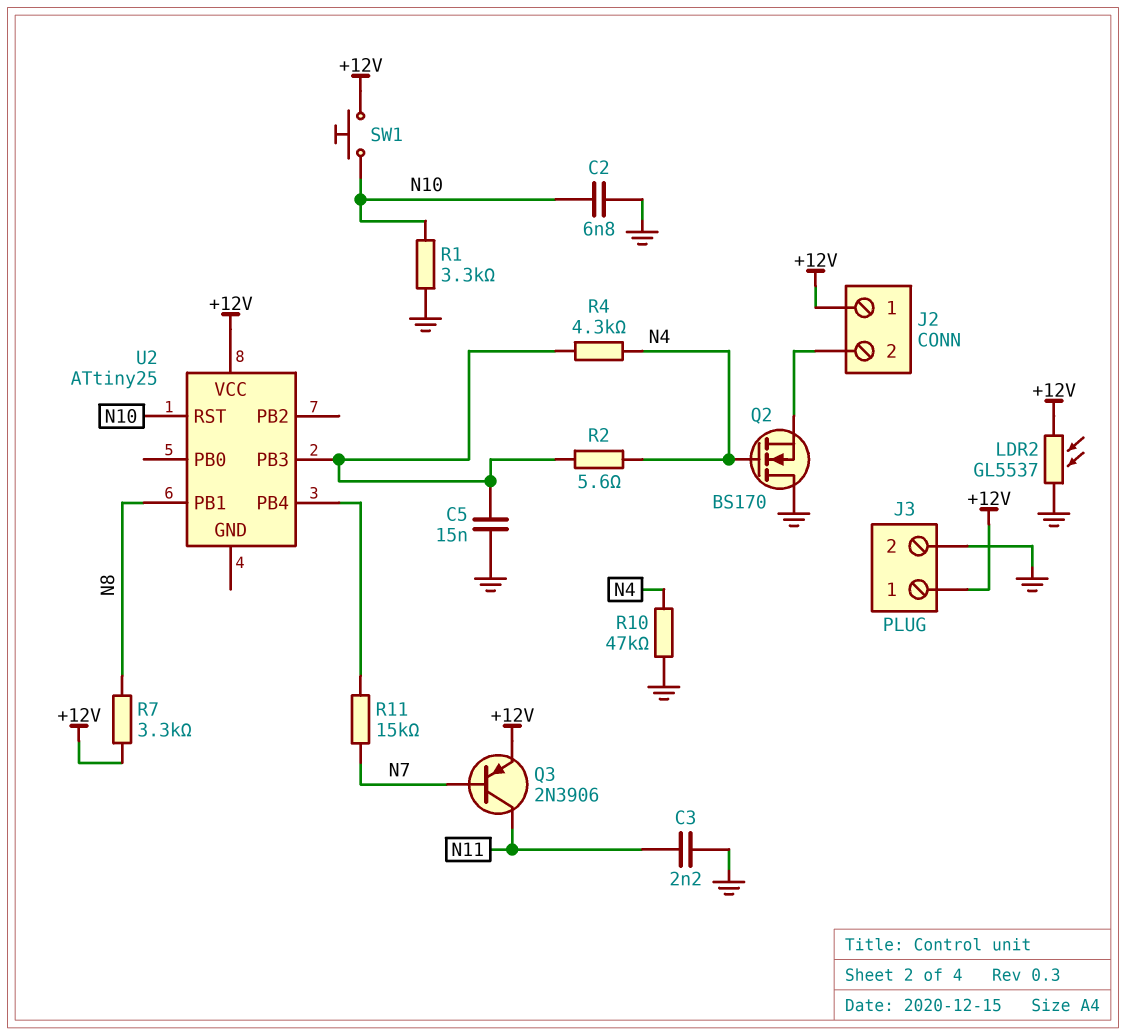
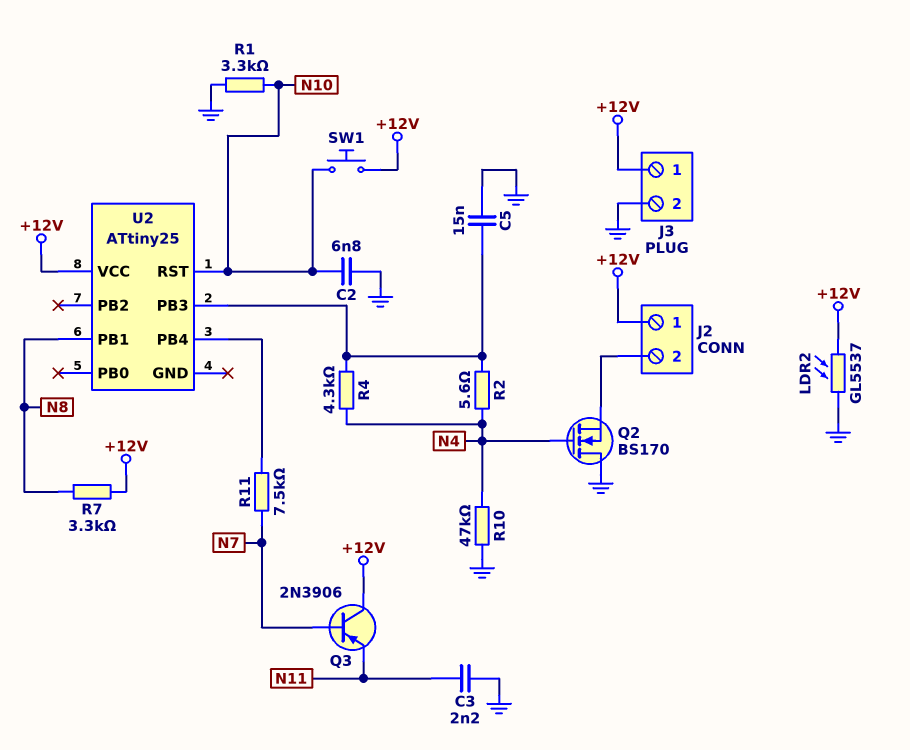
Q3: PNP 2N3906 (B N7, C N11, E +12V) -> PNP 2N3906 (B N7, C +12V, E N11)
R11: 15k (N7, U2/PB4) -> 7.5k (N7, U2/PB4)

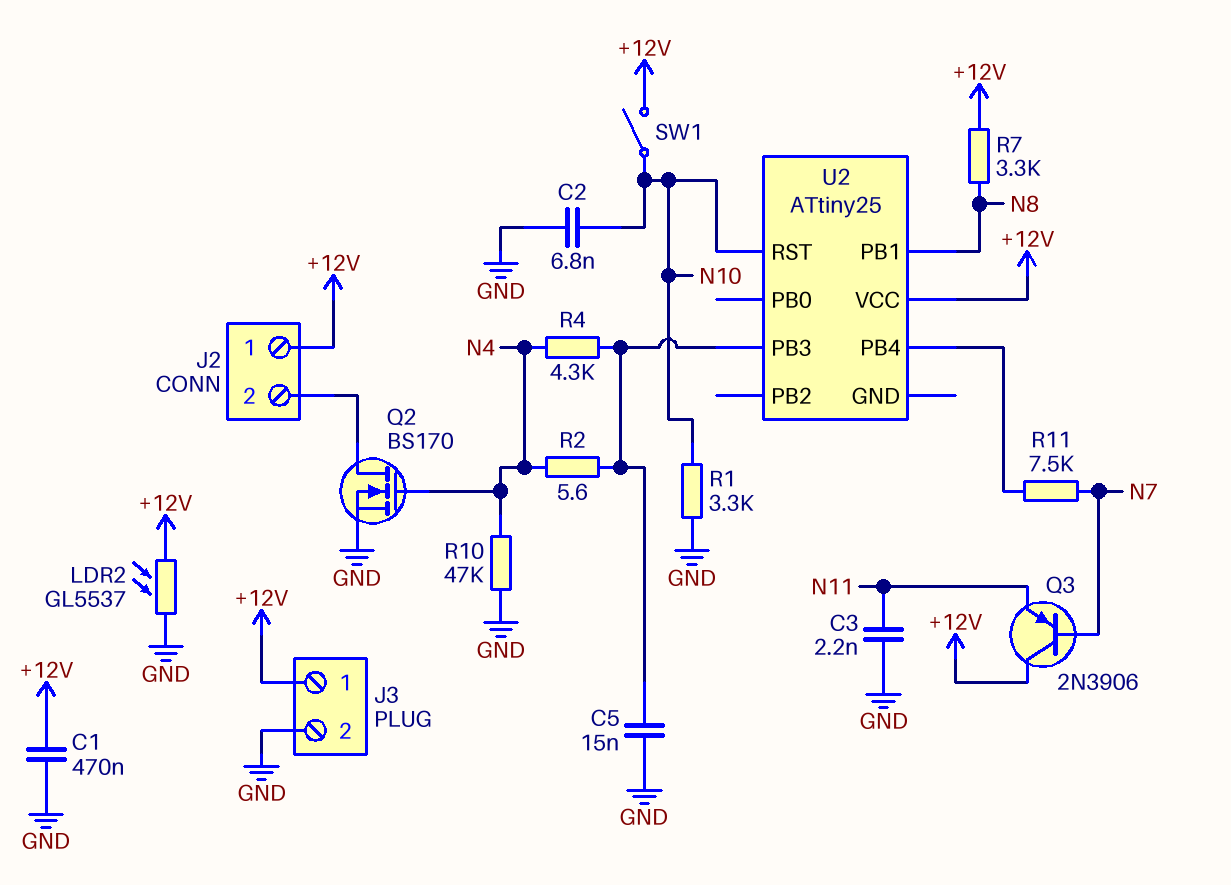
C1: none -> 470nF (+12V, GND)
Q2: NMOS BS170 (G N4, D GND, S J2/2) -> NMOS BS170 (G N4, D J2/2, S GND)
SW1: button (+12V, N10) -> switch (+12V, N10)

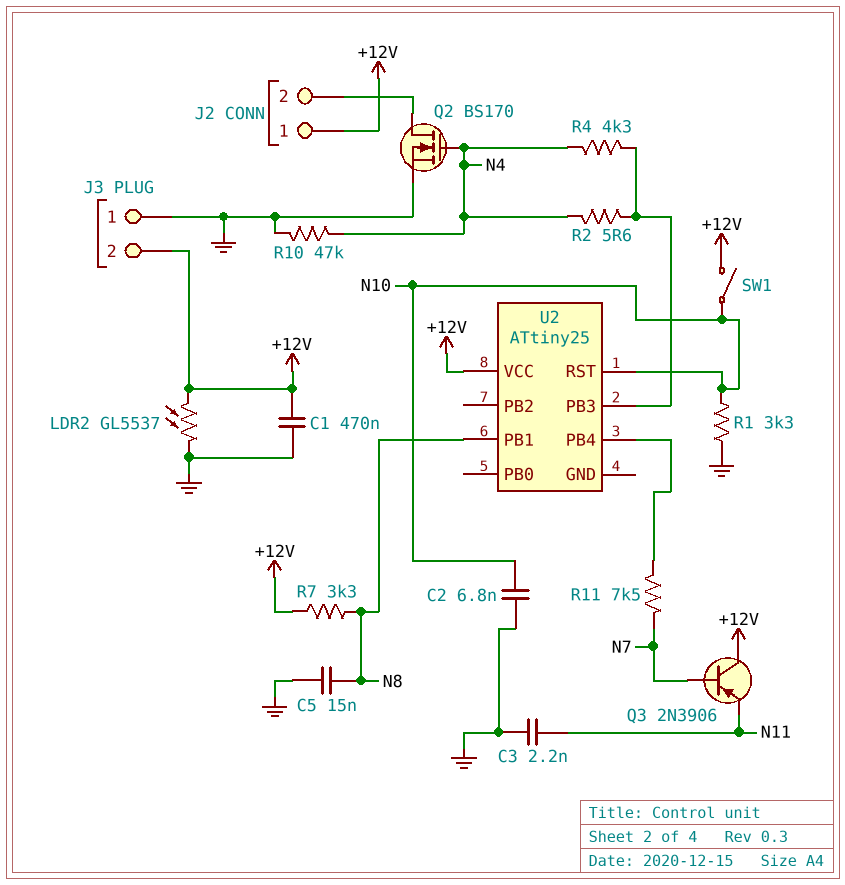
C5: 15nF (GND, U2/PB3) -> 15nF (GND, N8)
J3 pin 1: +12V -> GND
J3 pin 2: GND -> +12V

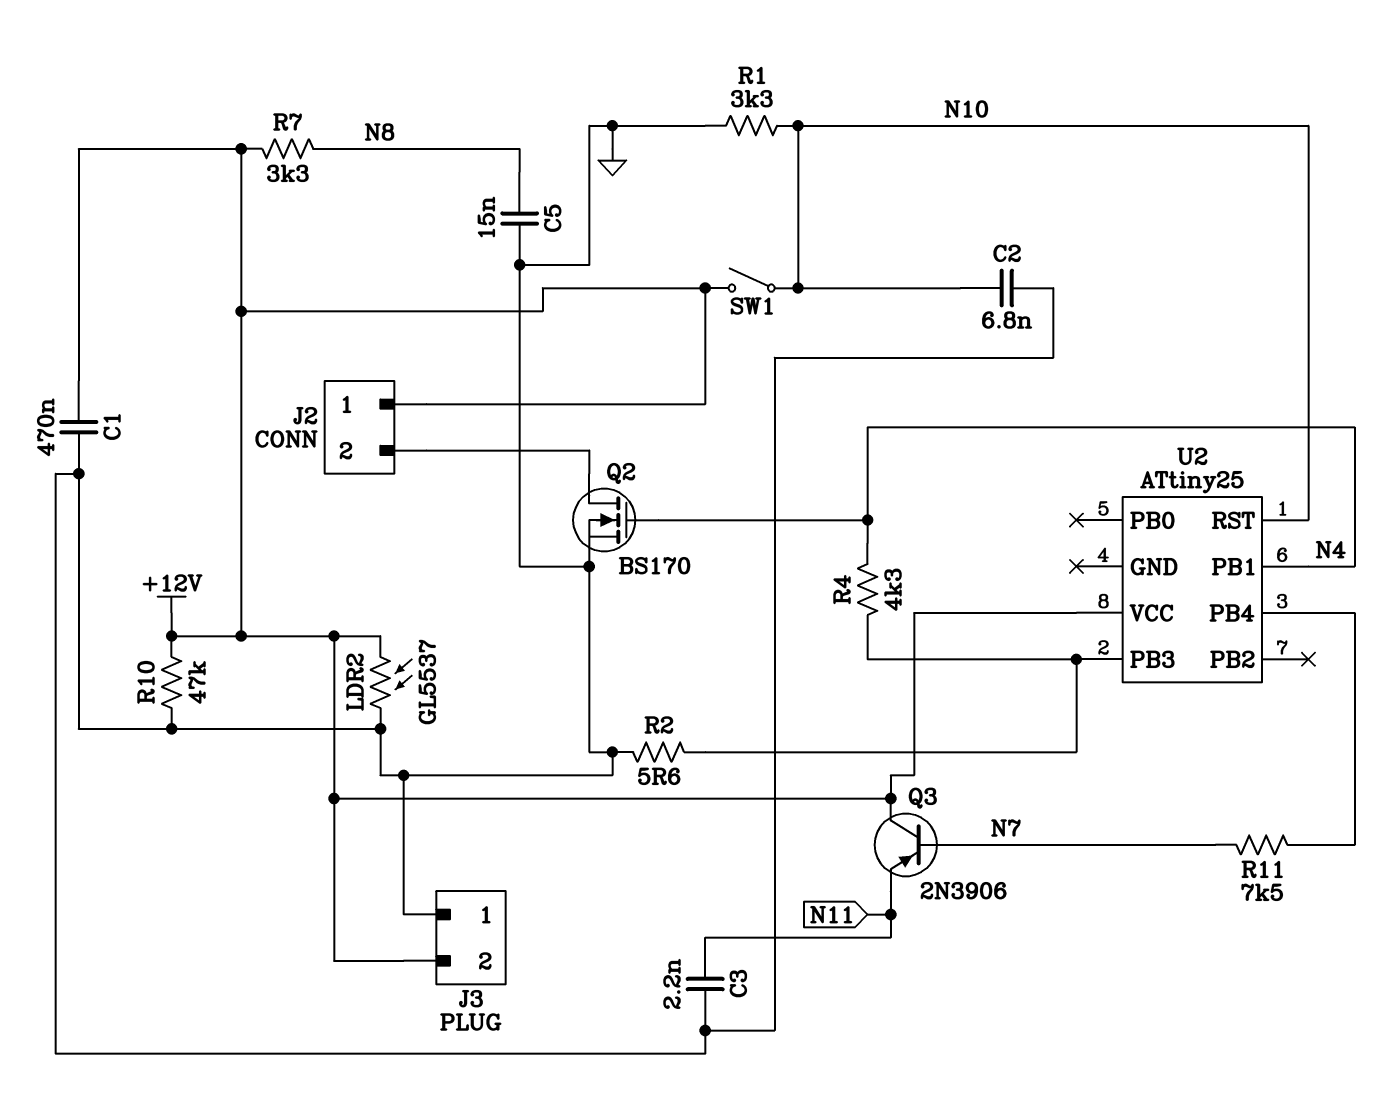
R2: 5.6 (N4, U2/PB3) -> 5.6 (GND, U2/PB3)
R10: 47k (GND, N4) -> 47k (+12V, GND)
U2 pin PB1: N8 -> N4

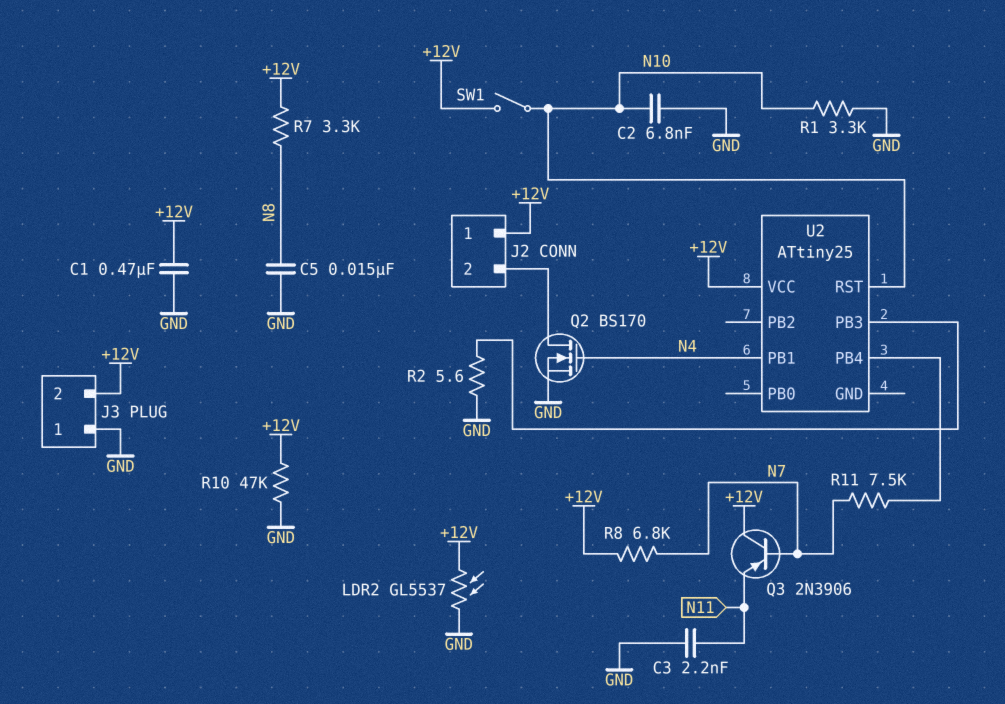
R4: 4.3k (N4, U2/PB3) -> none
R8: none -> 6.8k (+12V, N7)

